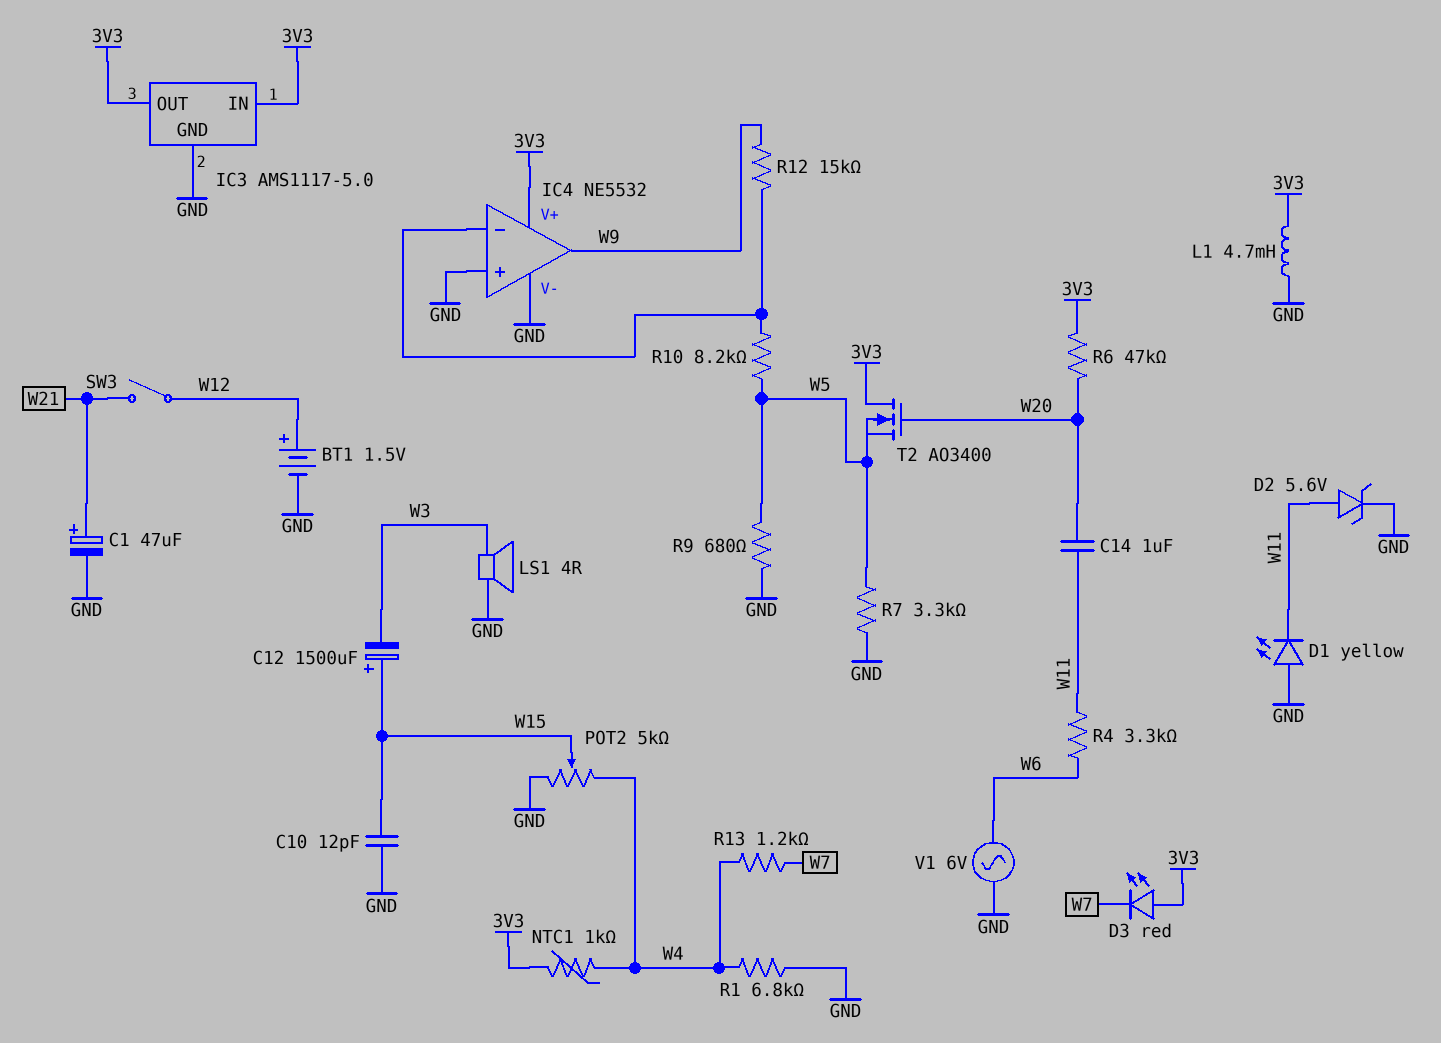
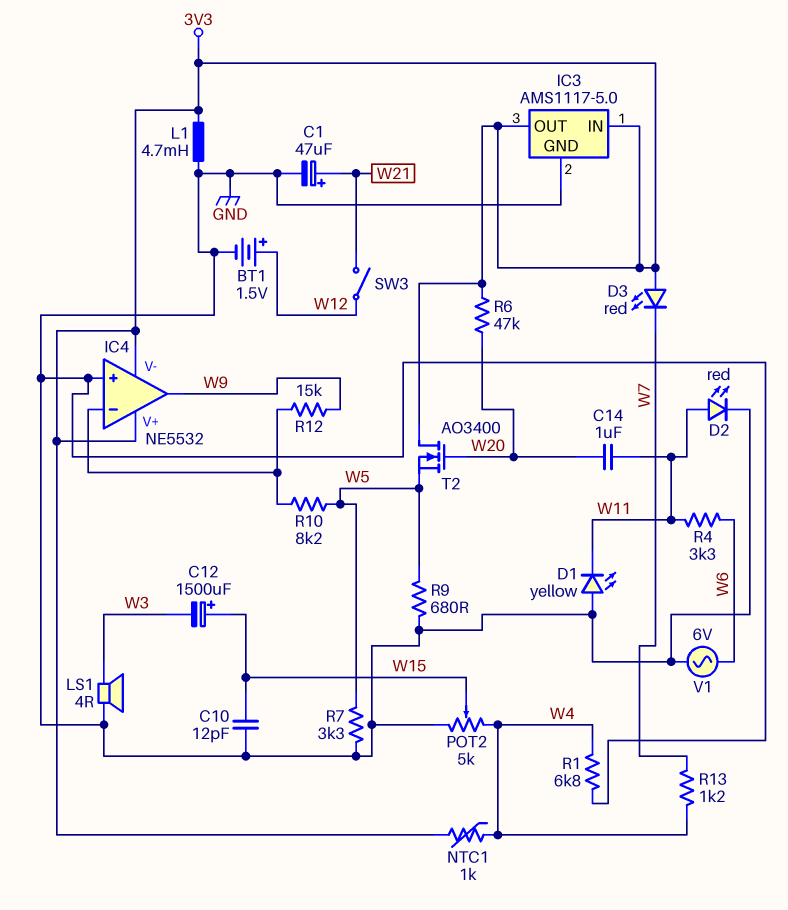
D2: zener 5.6V (A W11, K GND) -> LED red (A W11, K GND)
IC4 pin V-: GND -> 3V3

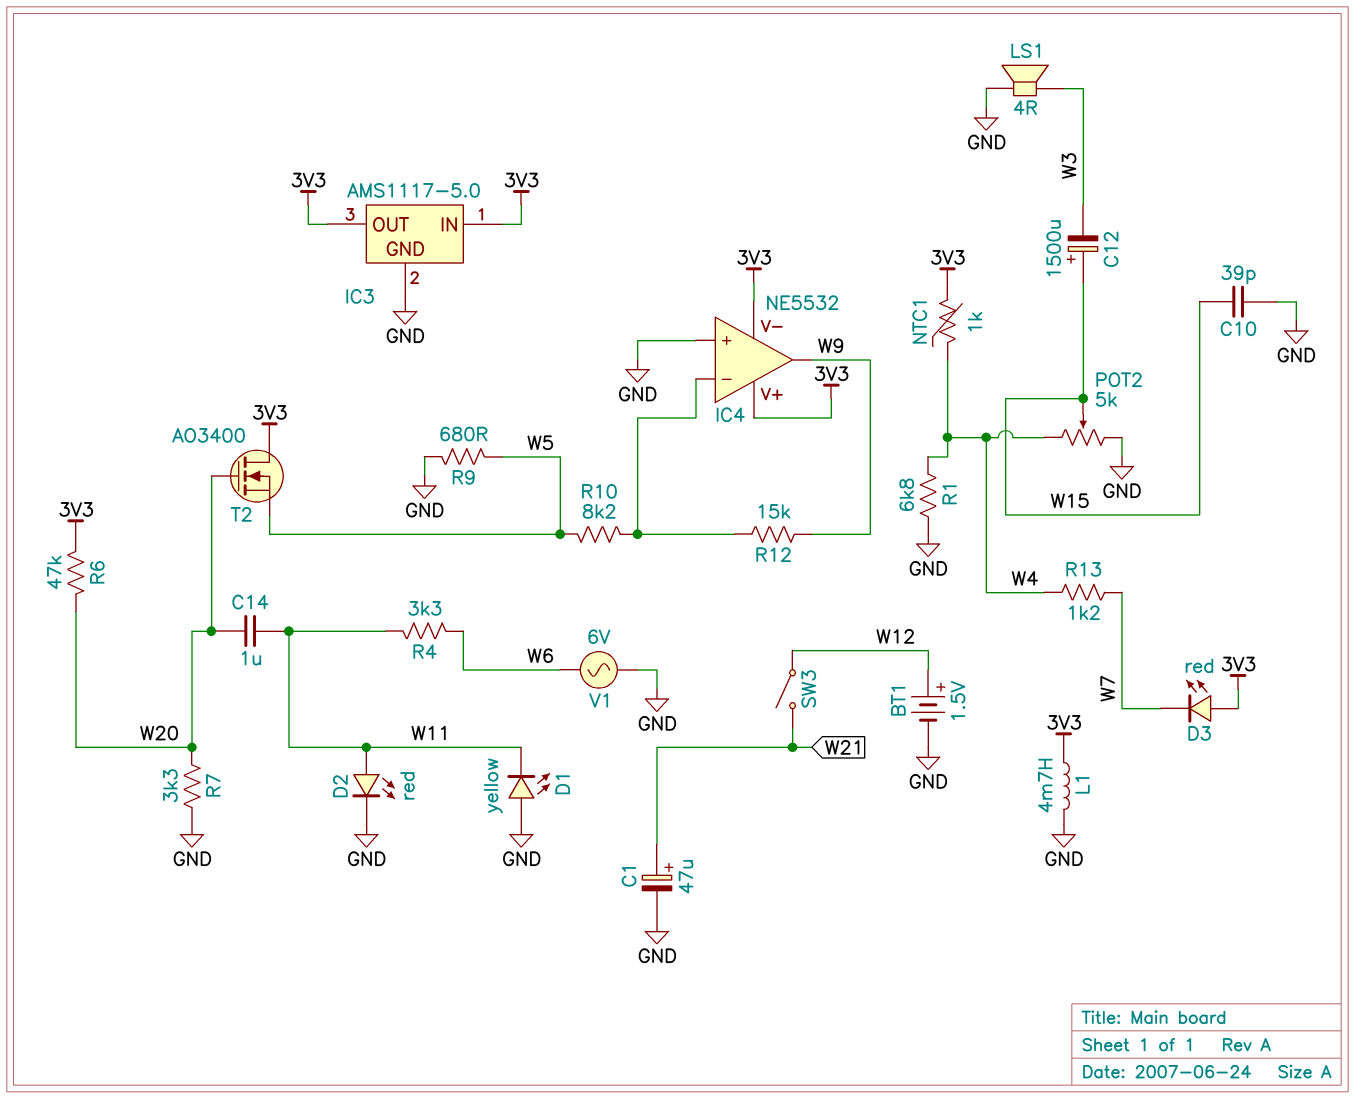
C10: 12pF (GND, W15) -> 39pF (GND, W15)
R7: 3.3k (GND, W5) -> 3.3k (GND, W20)

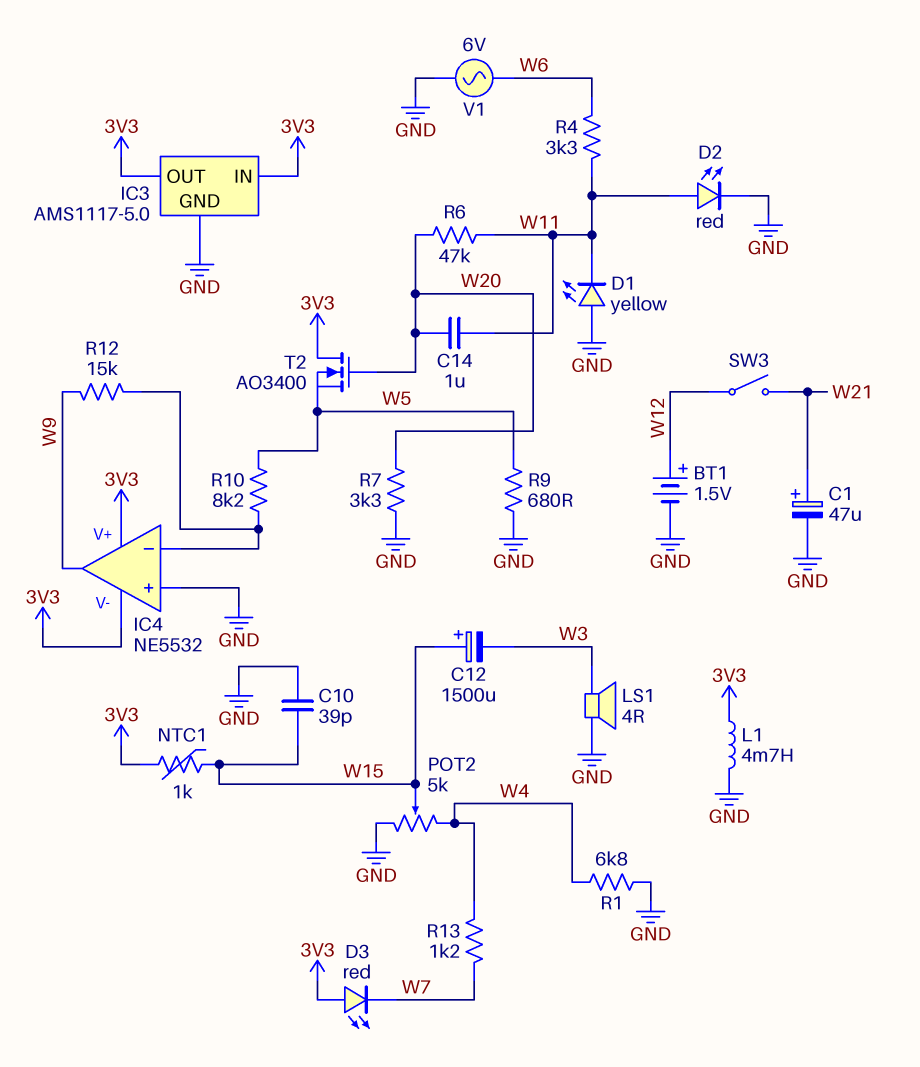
NTC1: 1k (3V3, W4) -> 1k (3V3, W15)
R6: 47k (3V3, W20) -> 47k (W11, W20)

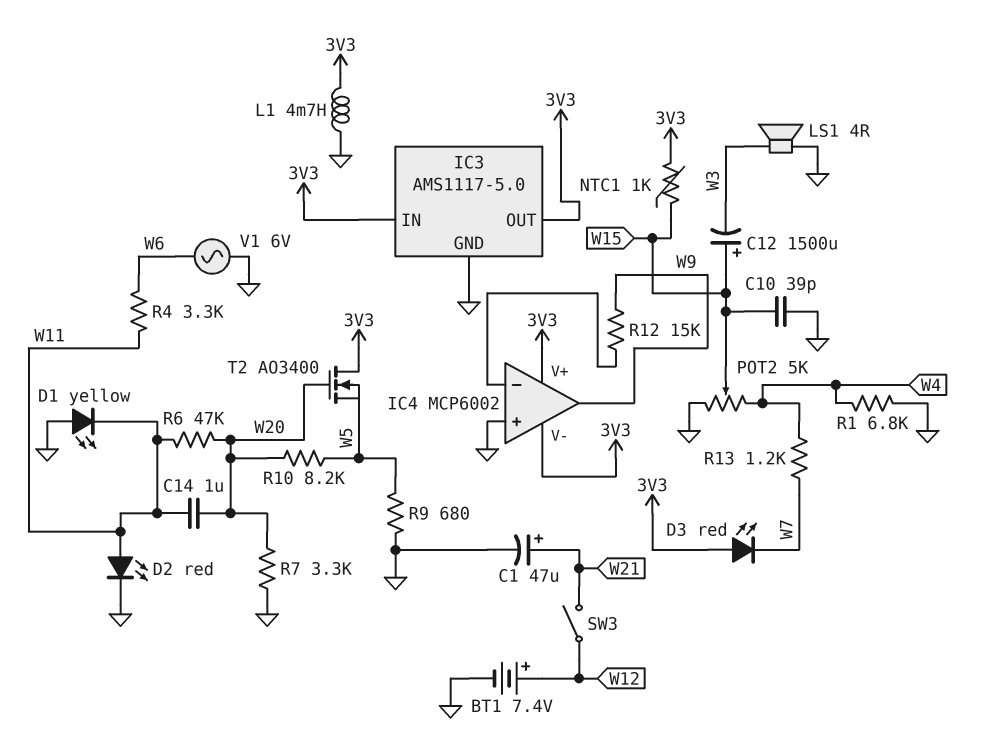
BT1: 1.5V (plus W12, minus GND) -> 7.4V (plus W12, minus GND)
IC4: NE5532 -> MCP6002
R10: 8.2k (IC4/in-, W5) -> 8.2k (W5, W20)

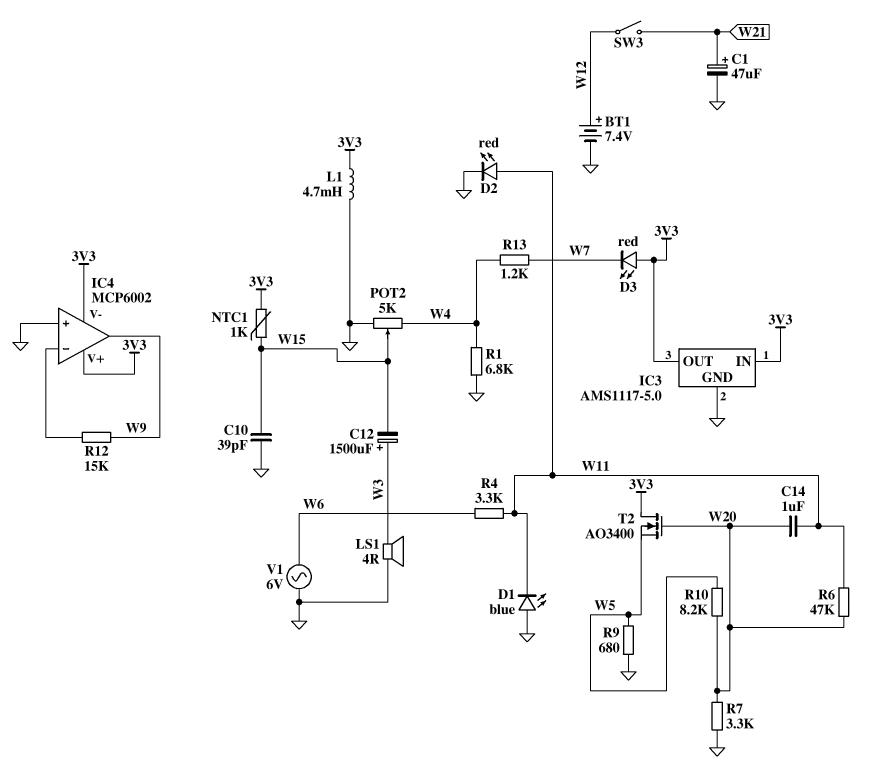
C12: 1500uF (plus W15, minus W3) -> 1500uF (plus W3, minus W15)
D1: LED yellow (A GND, K W11) -> LED blue (A GND, K W11)

